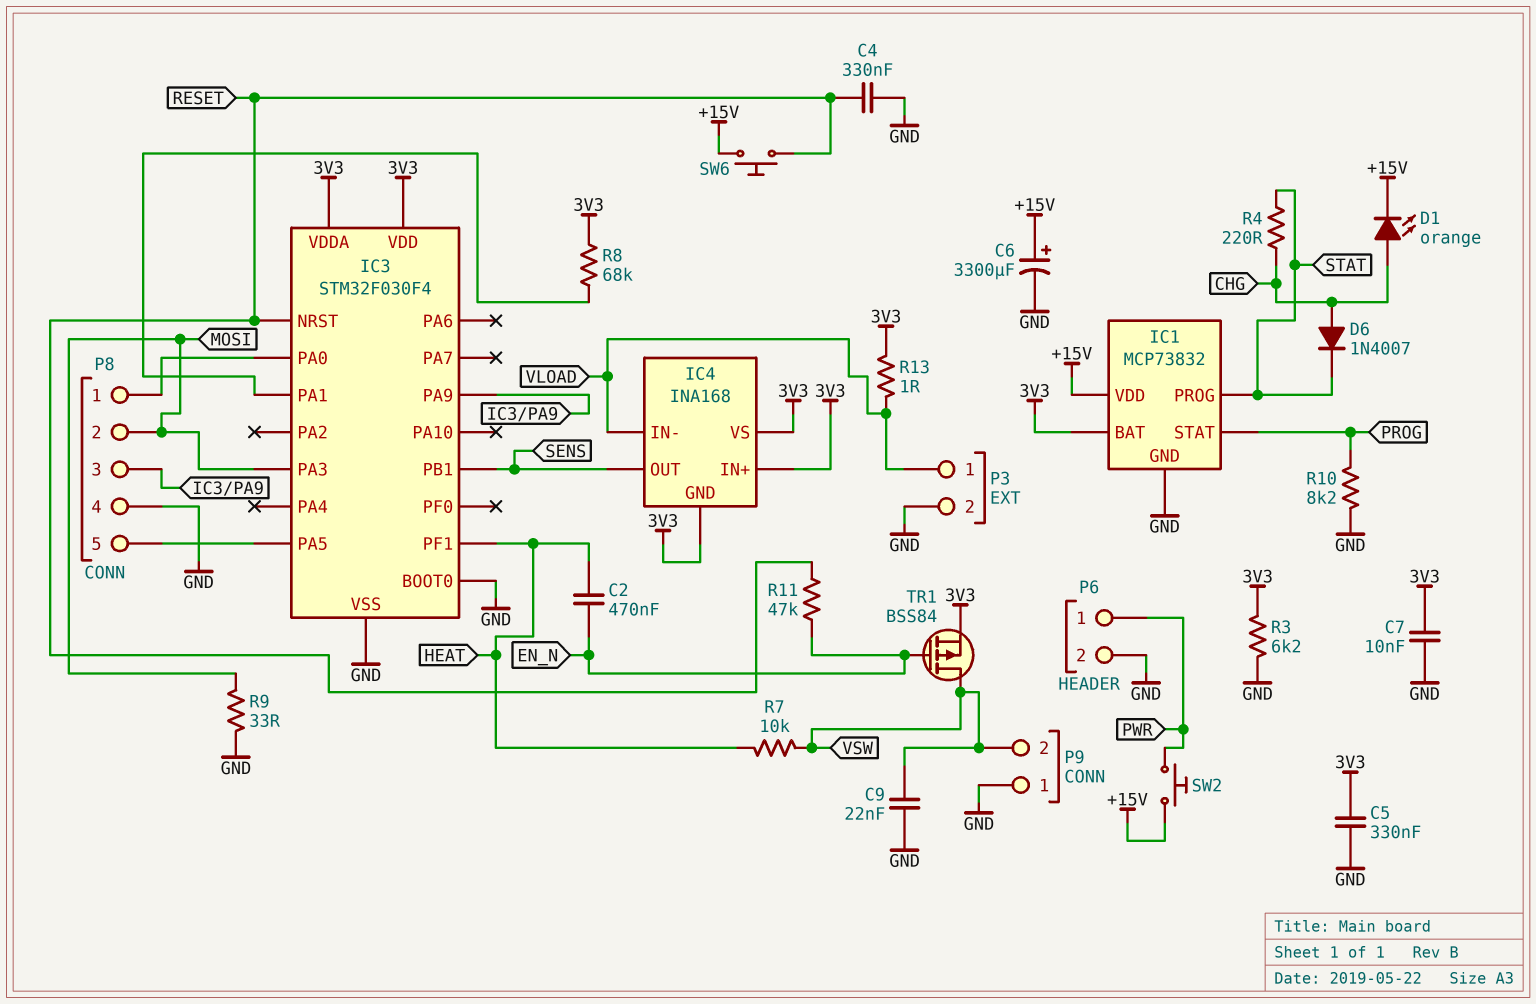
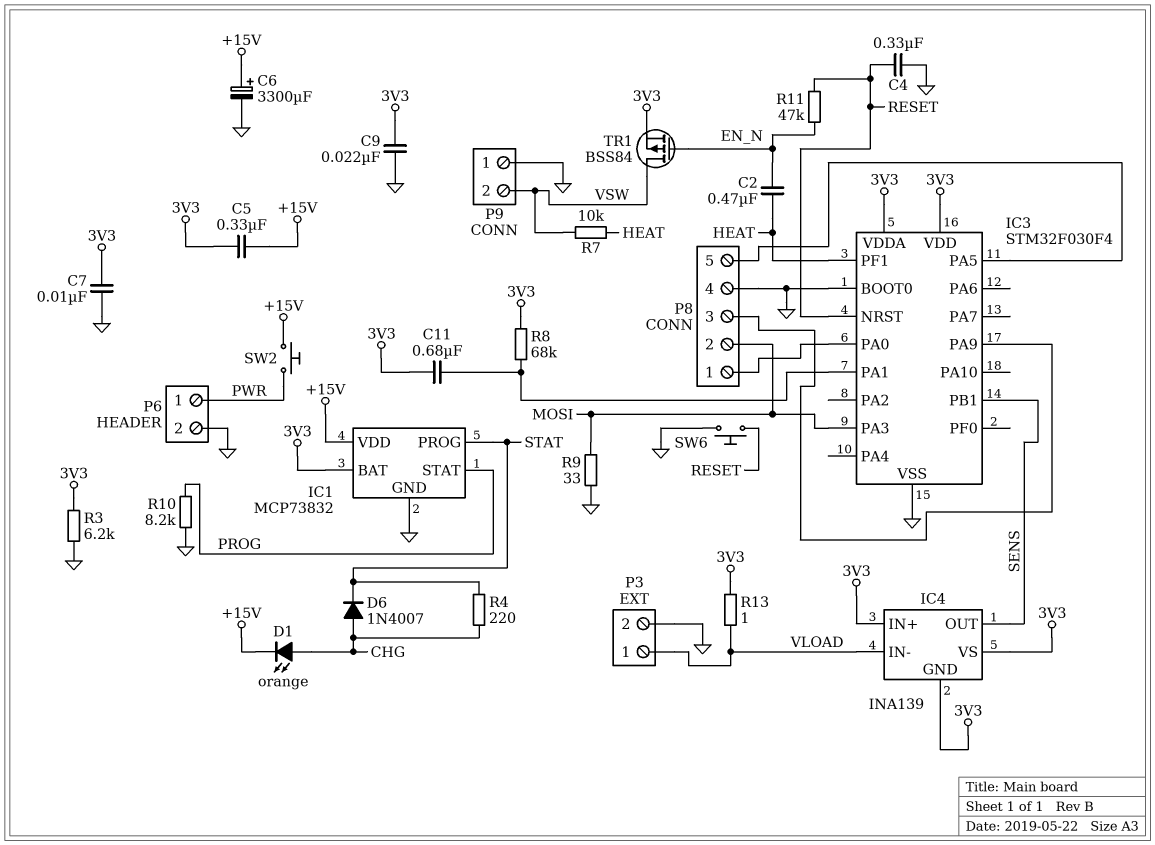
C5: 330nF (3V3, GND) -> 330nF (+15V, 3V3)
C9: 22nF (GND, VSW) -> 22nF (3V3, GND)
C11: none -> 680nF (3V3, IC3/PA1)
IC4: INA168 -> INA139
SW6: button (+15V, RESET) -> button (GND, RESET)

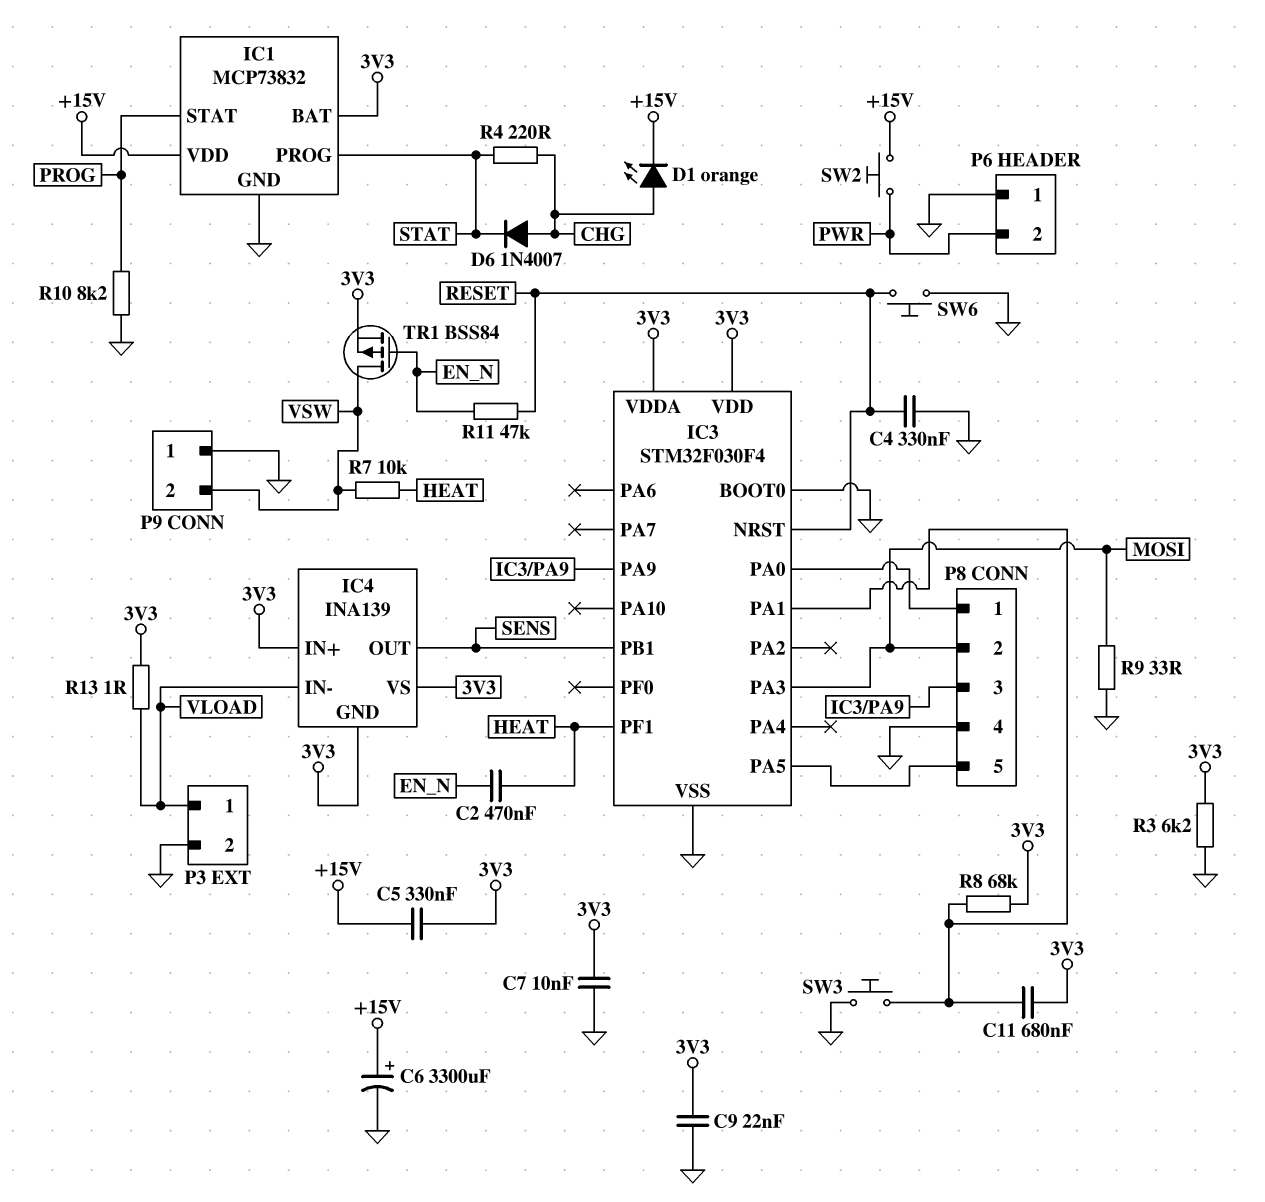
P6 pin 1: PWR -> GND
P6 pin 2: GND -> PWR
SW3: none -> button (GND, IC3/PA1)

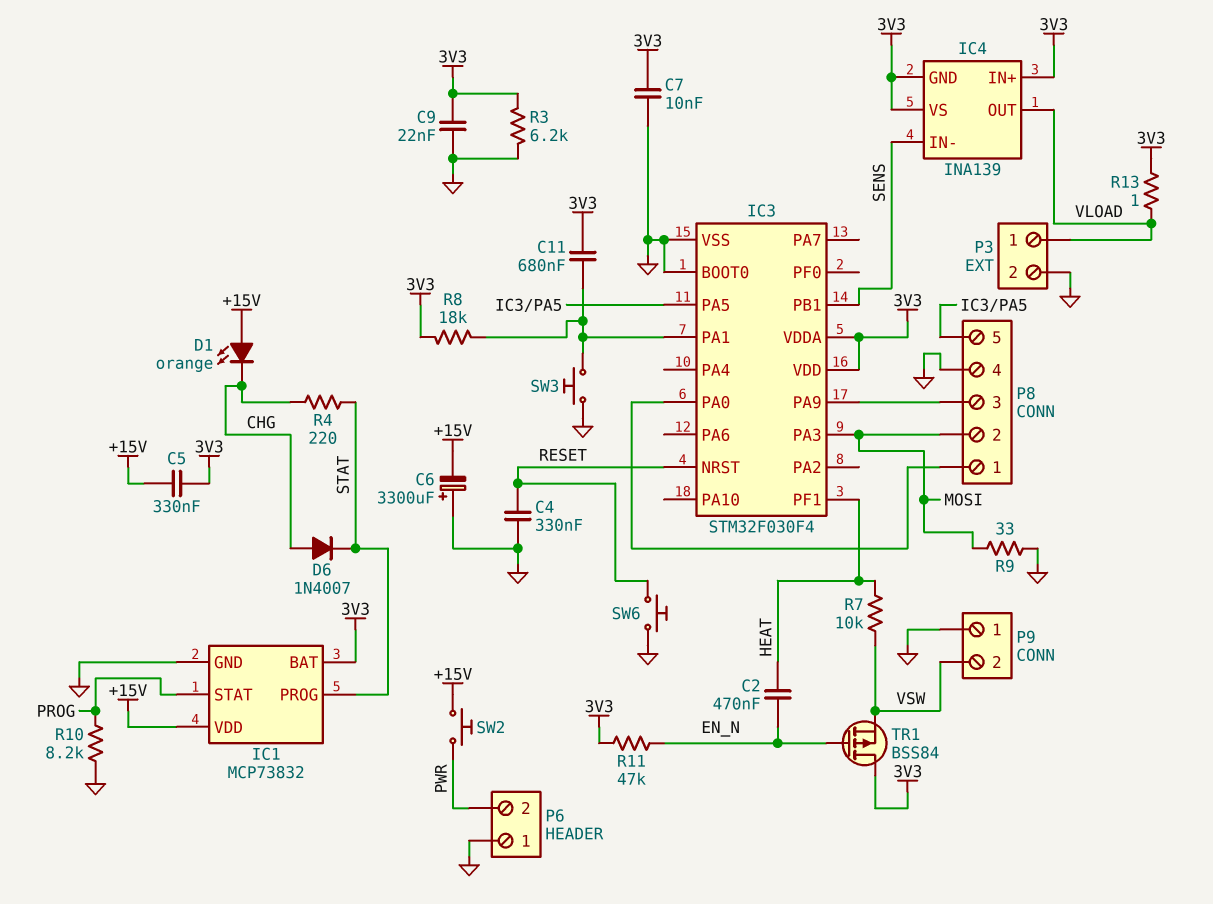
C6: 3300uF (plus +15V, minus GND) -> 3300uF (plus GND, minus +15V)
D1: LED orange (A CHG, K +15V) -> LED orange (A +15V, K CHG)
IC4 pin IN-: VLOAD -> SENS
IC4 pin OUT: SENS -> VLOAD
R8: 68k (3V3, IC3/PA1) -> 18k (3V3, IC3/PA1)
R11: 47k (EN_N, RESET) -> 47k (3V3, EN_N)
TR1: PMOS BSS84 (G EN_N, D VSW, S 3V3) -> PMOS BSS84 (G EN_N, D 3V3, S VSW)

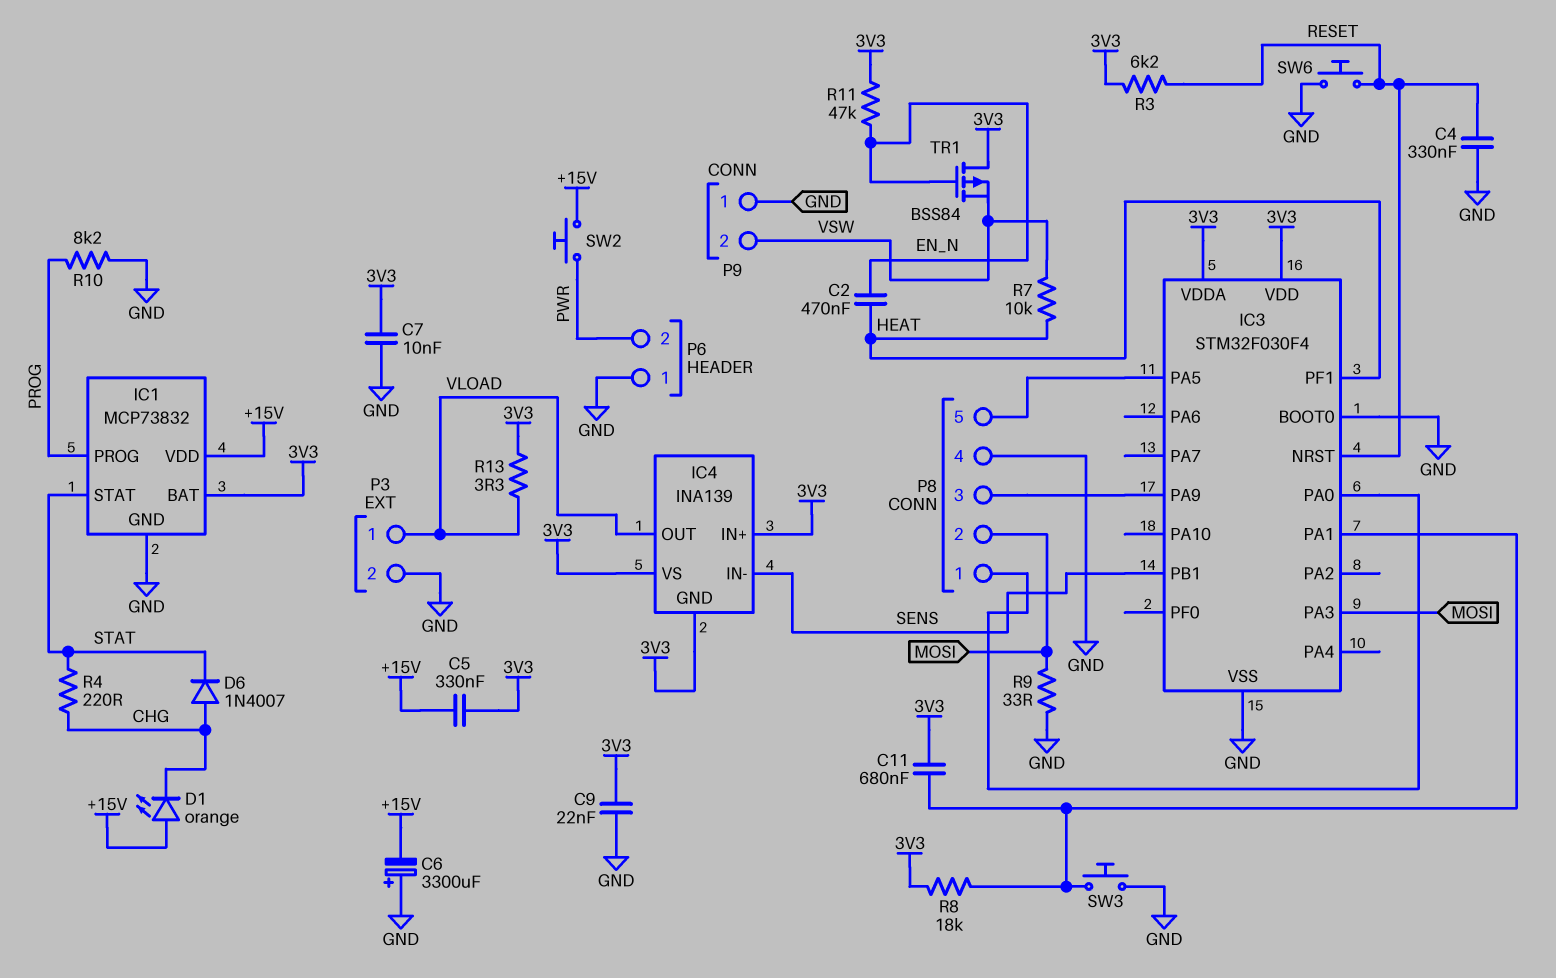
IC1 pin PROG: STAT -> PROG
IC1 pin STAT: PROG -> STAT
R3: 6.2k (3V3, GND) -> 6.2k (3V3, RESET)
R13: 1 (3V3, VLOAD) -> 3.3 (3V3, VLOAD)

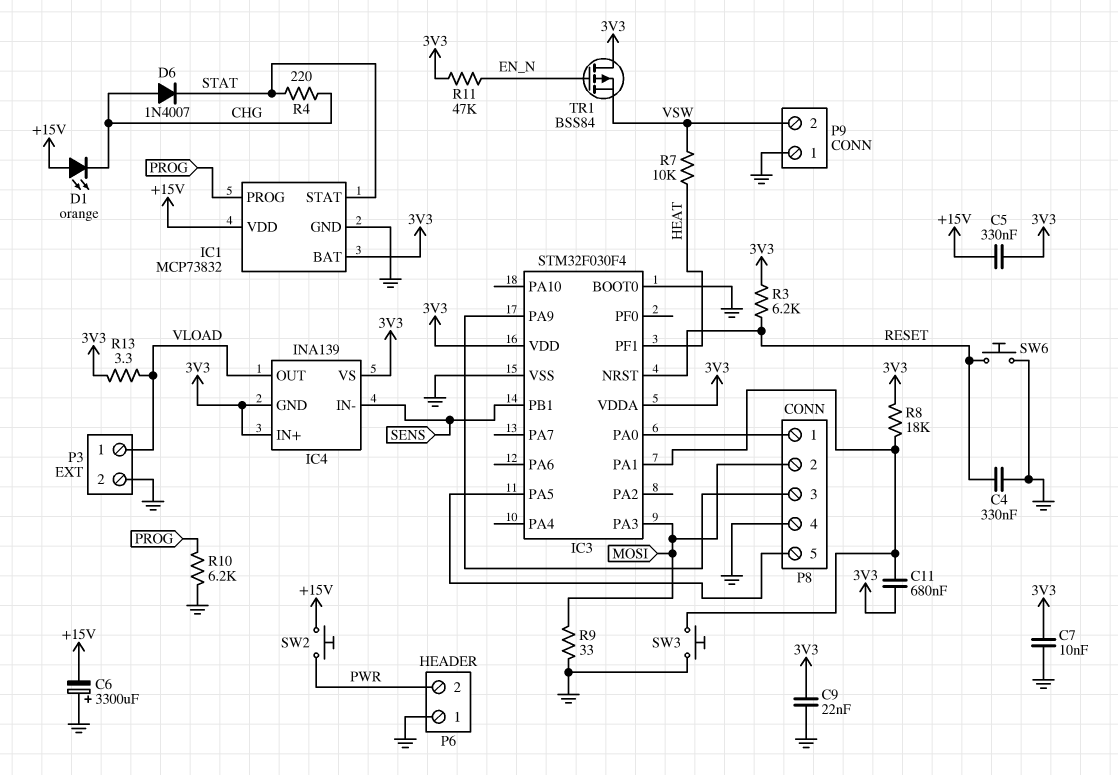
C2: 470nF (EN_N, HEAT) -> none
R10: 8.2k (GND, PROG) -> 6.2k (GND, PROG)

